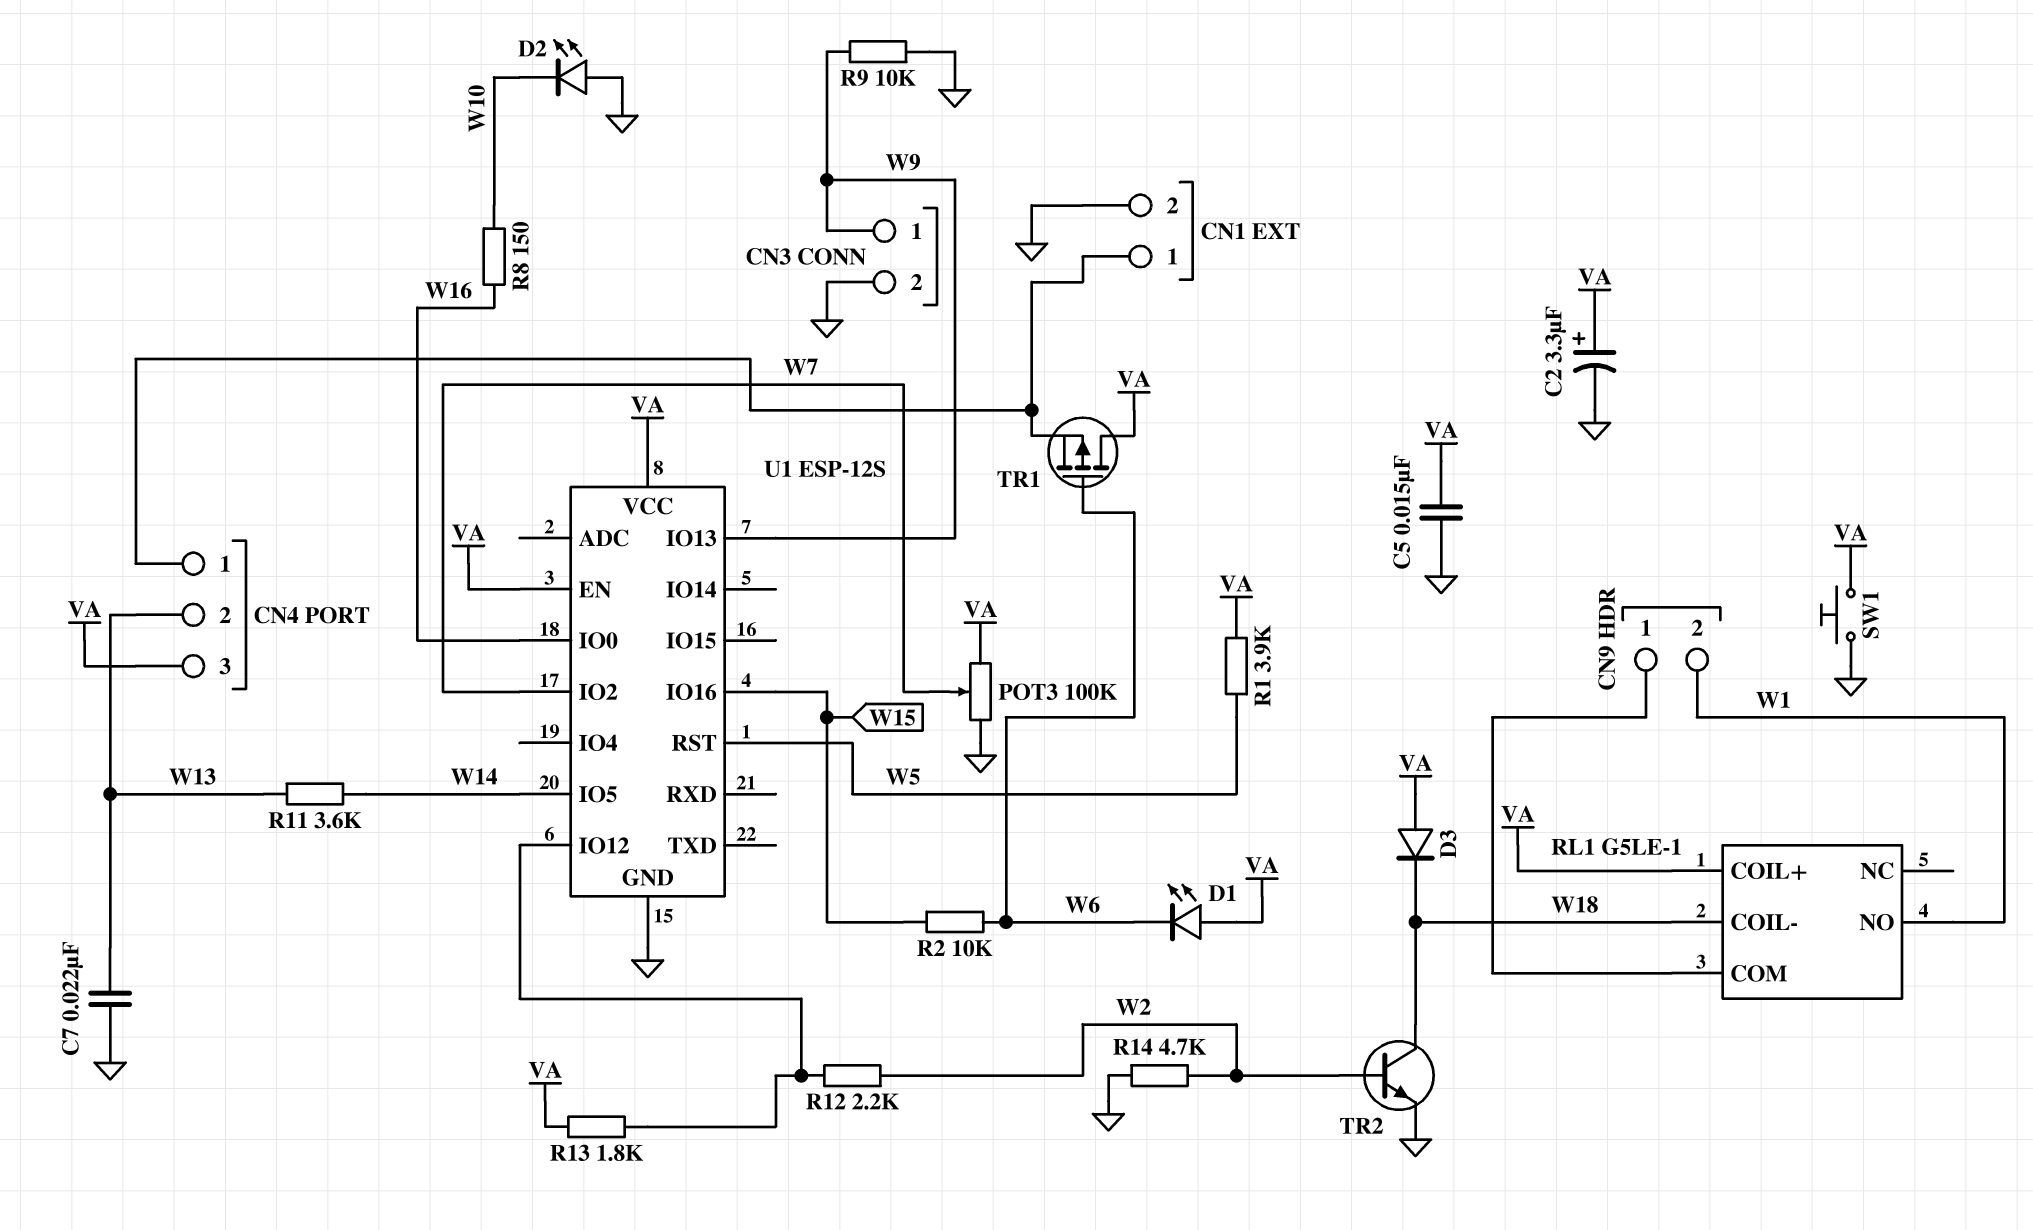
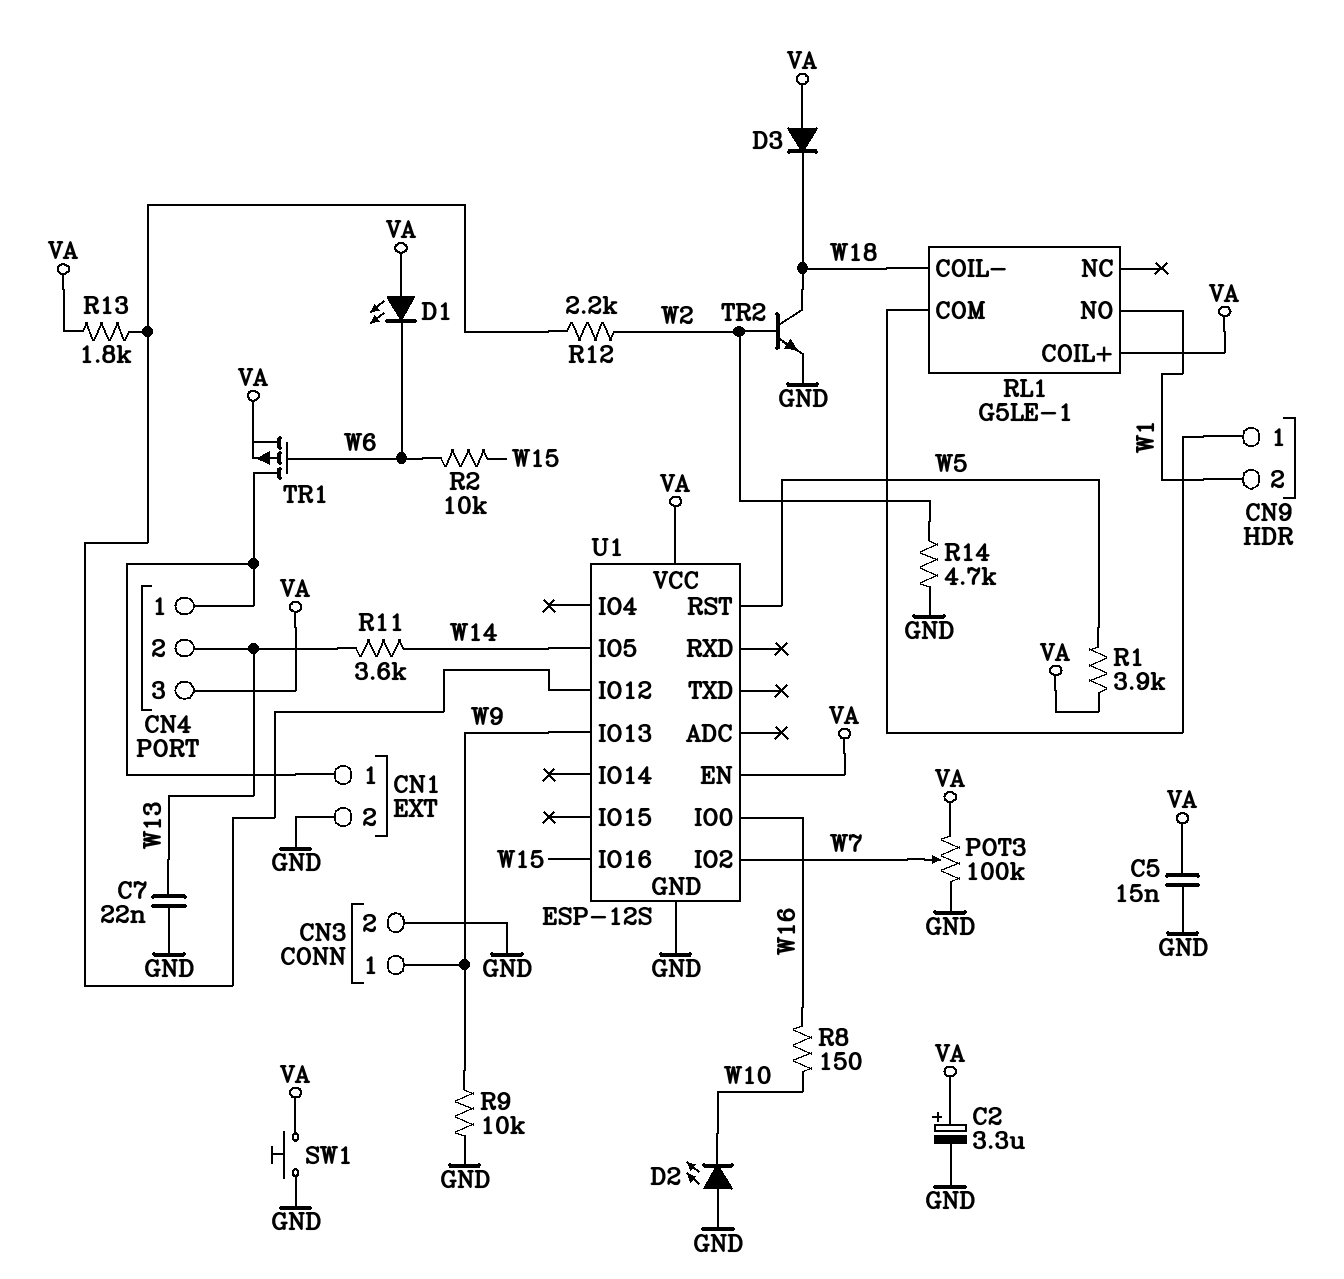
TR1: PMOS (G W6, D VA, S CN1/1) -> PMOS (G W6, D CN1/1, S VA)

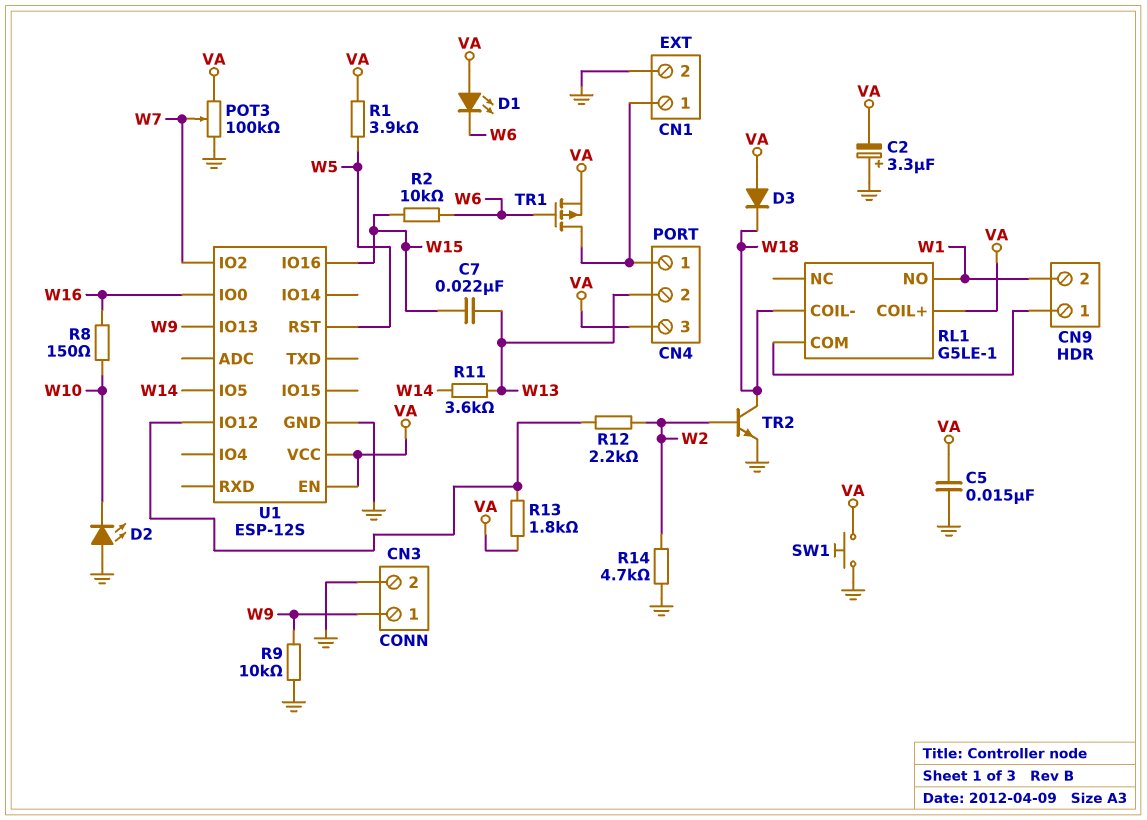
C2: 3.3uF (plus VA, minus GND) -> 3.3uF (plus GND, minus VA)
C7: 22nF (GND, W13) -> 22nF (W13, W15)

